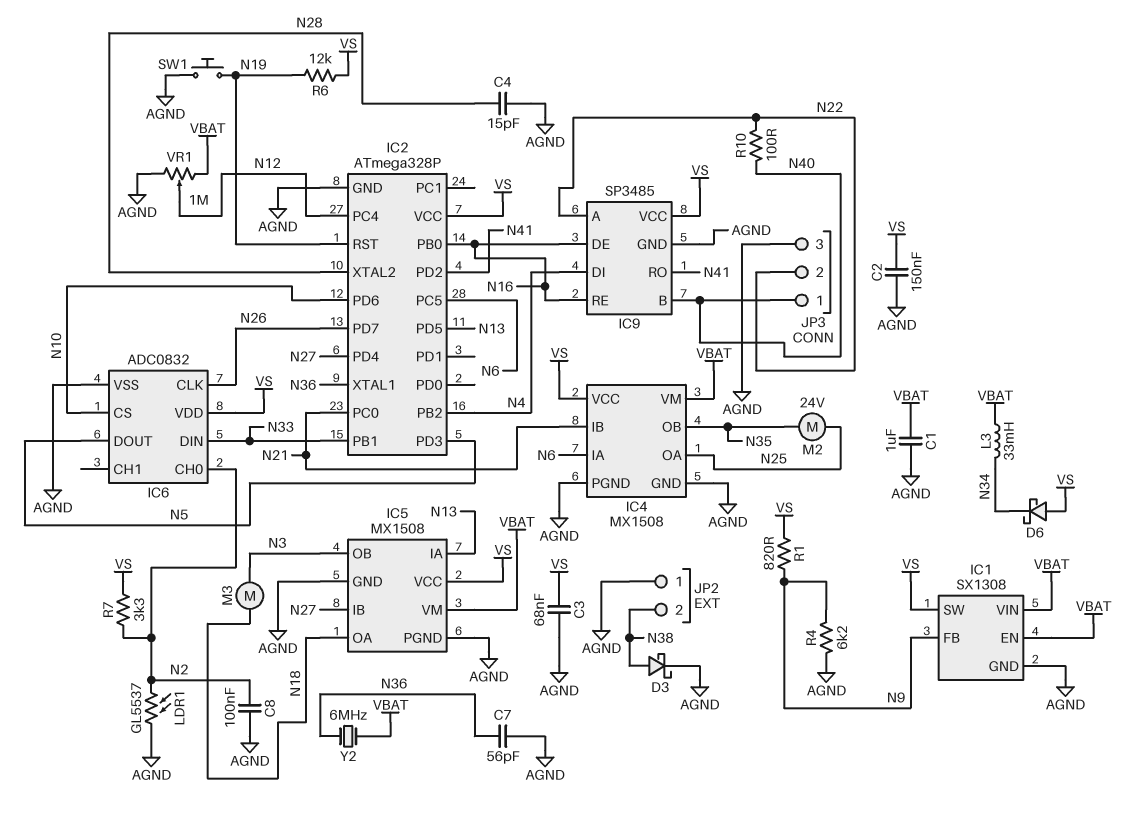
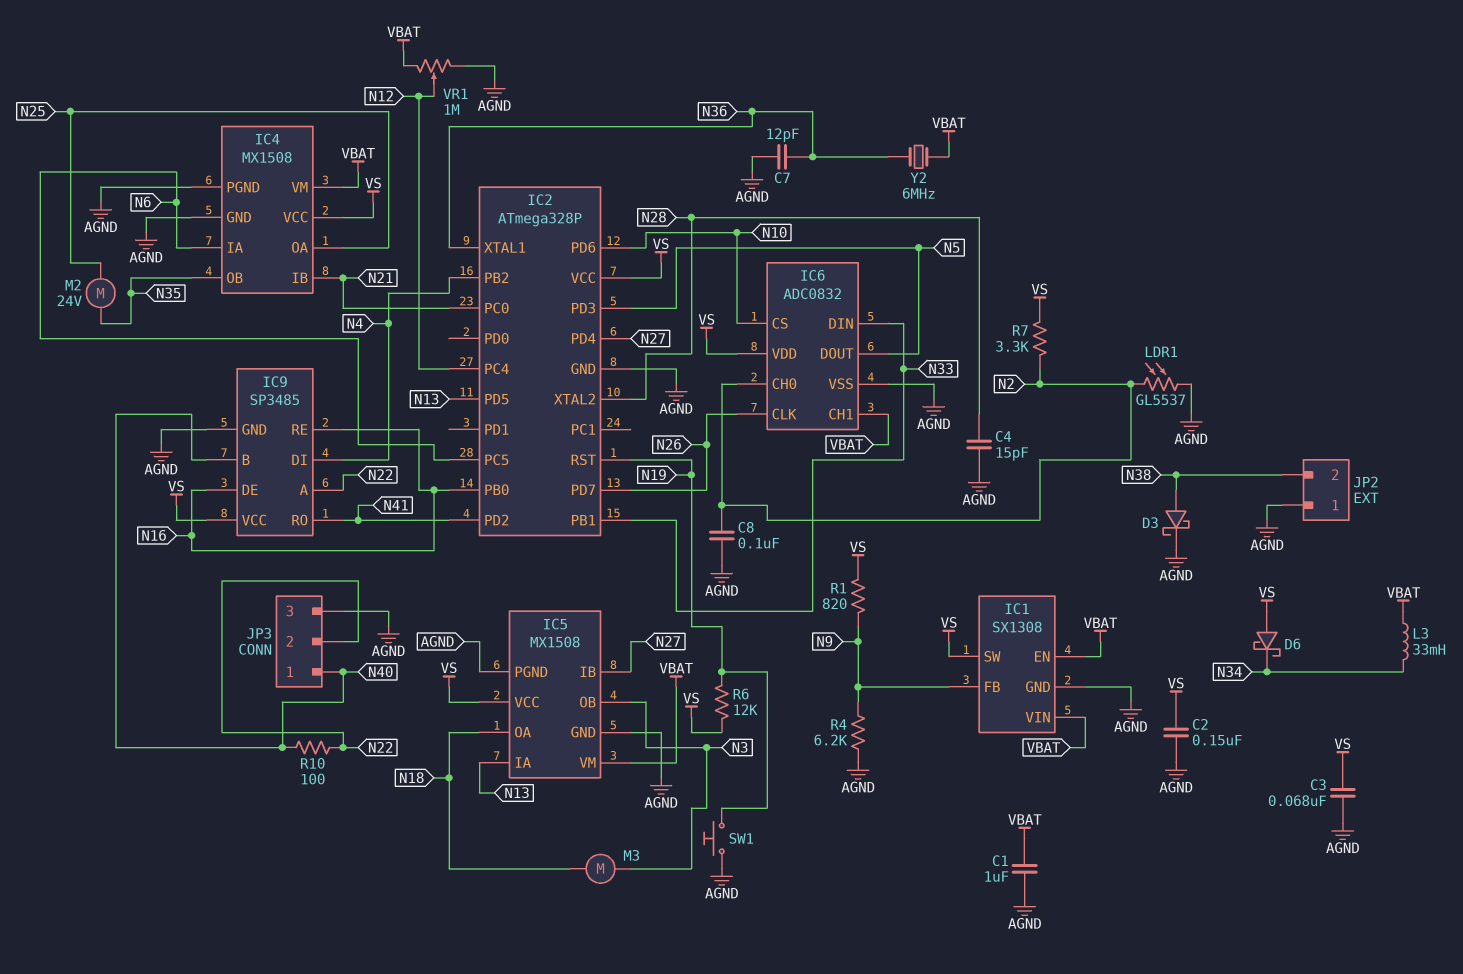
C7: 56pF (AGND, N36) -> 12pF (AGND, N36)
IC6 pin CH1: none -> VBAT

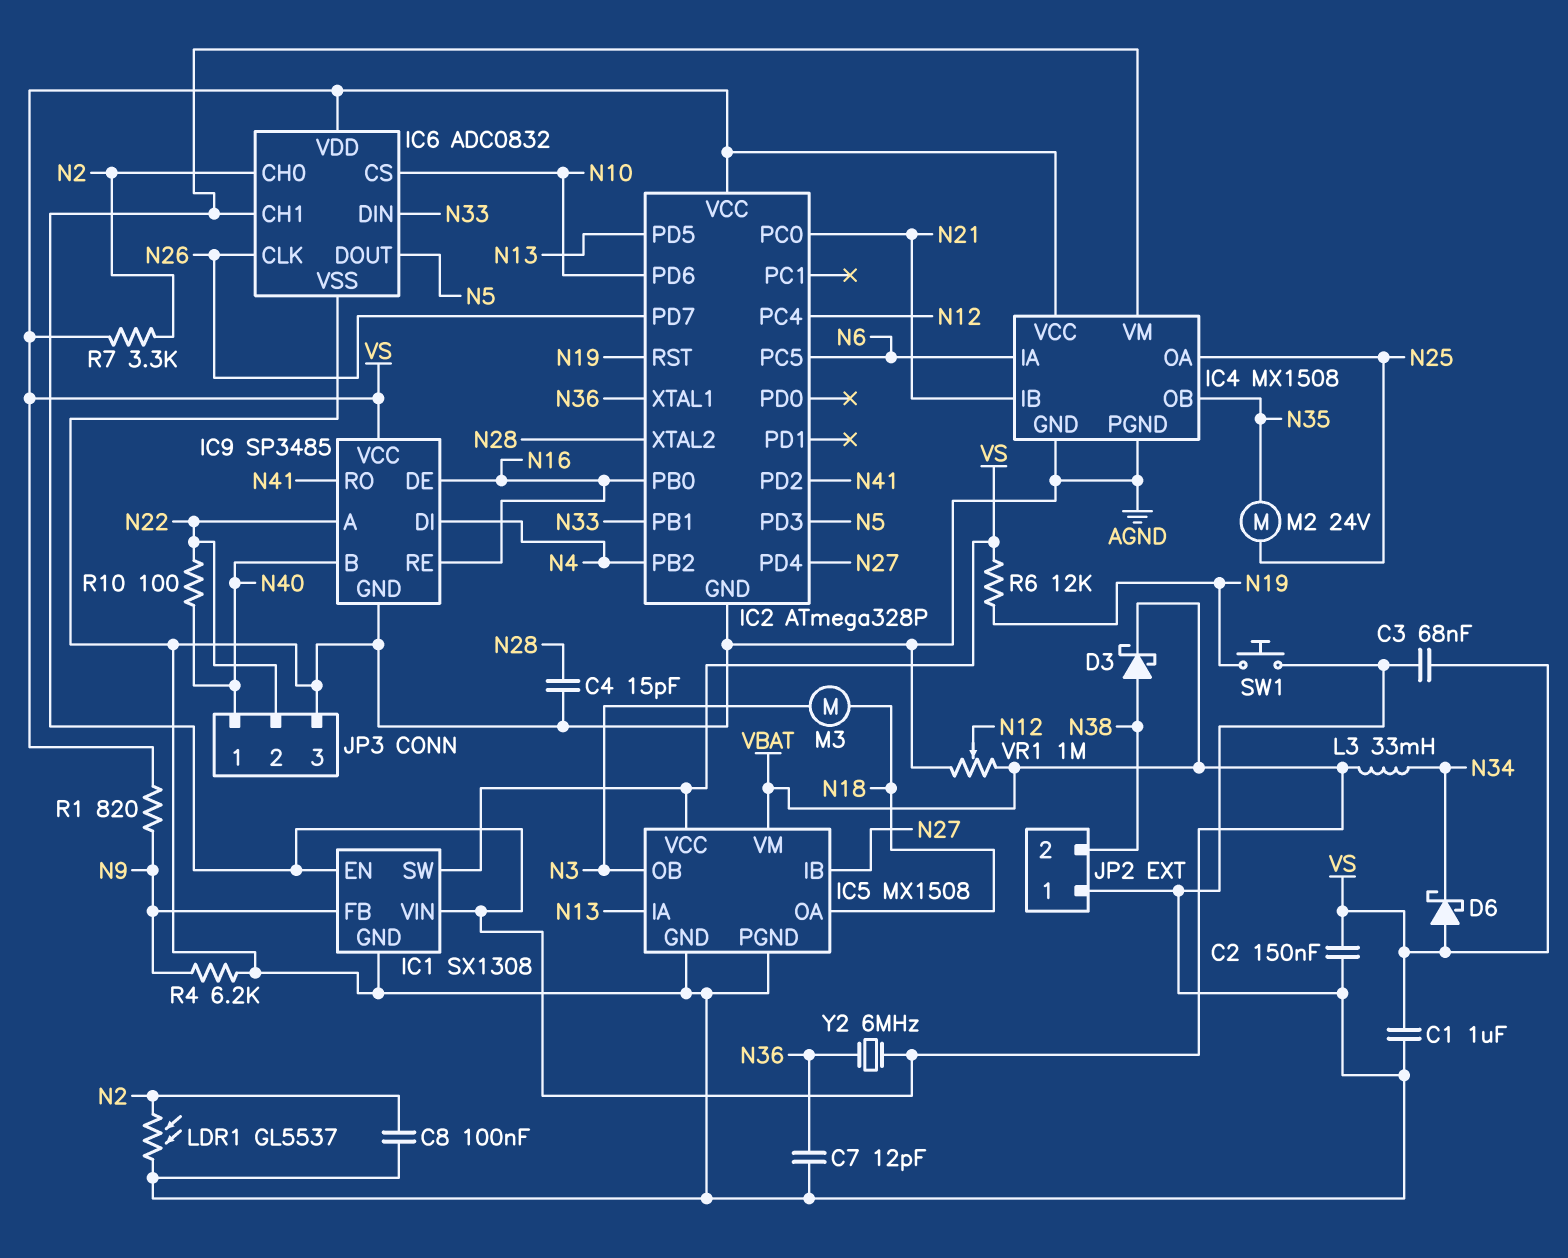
C1: 1uF (AGND, VBAT) -> 1uF (AGND, VS)
D3: schottky (A N38, K AGND) -> schottky (A N38, K VBAT)

